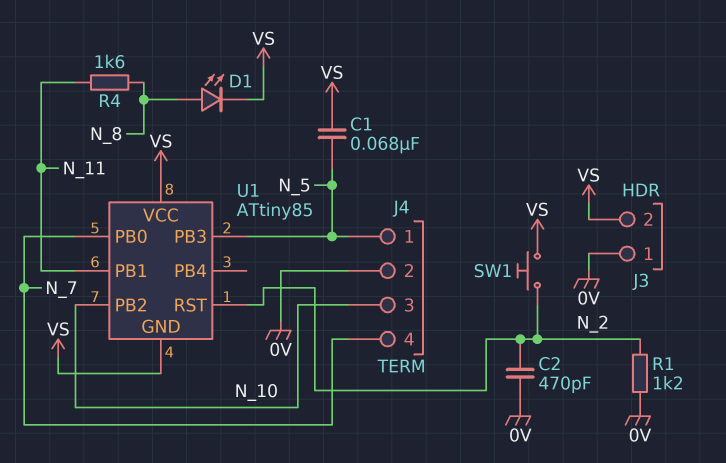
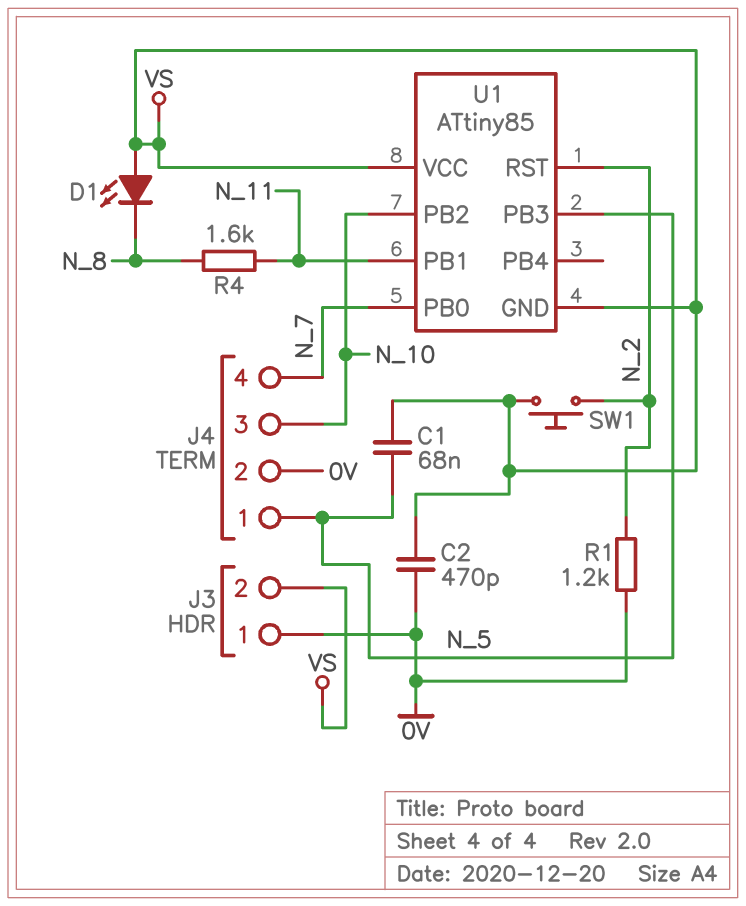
C2: 470pF (0V, N_2) -> 470pF (0V, VS)
D1: LED (A N_8, K VS) -> LED (A VS, K N_8)

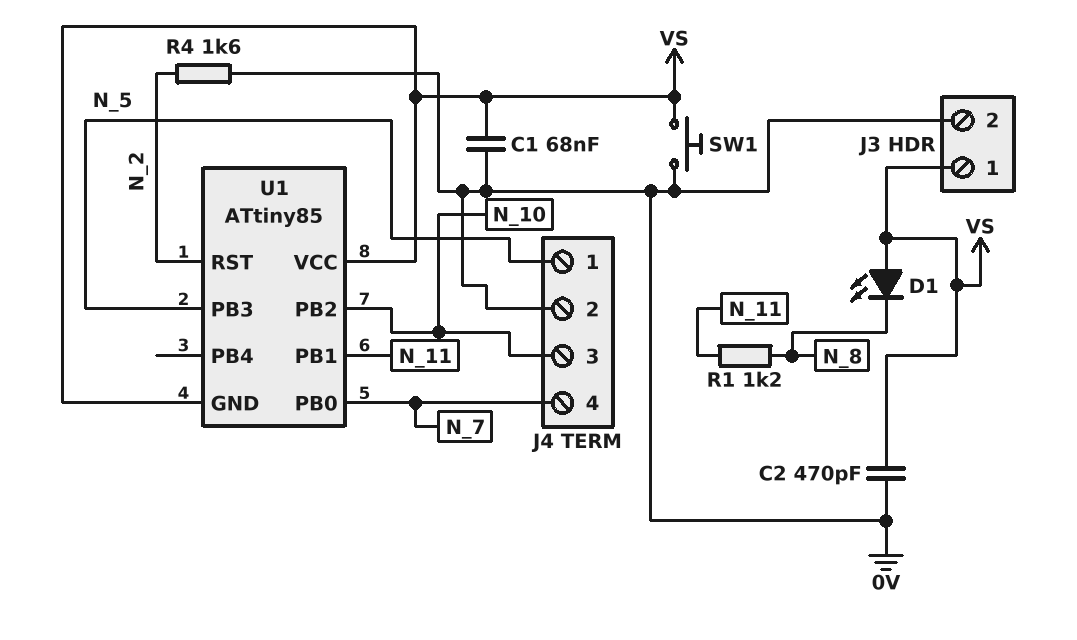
C1: 68nF (N_5, VS) -> 68nF (0V, VS)
J3 pin 1: 0V -> VS
J3 pin 2: VS -> 0V
R1: 1.2k (0V, N_2) -> 1.2k (N_8, N_11)
R4: 1.6k (N_8, N_11) -> 1.6k (0V, N_2)
SW1: button (N_2, VS) -> button (0V, VS)

